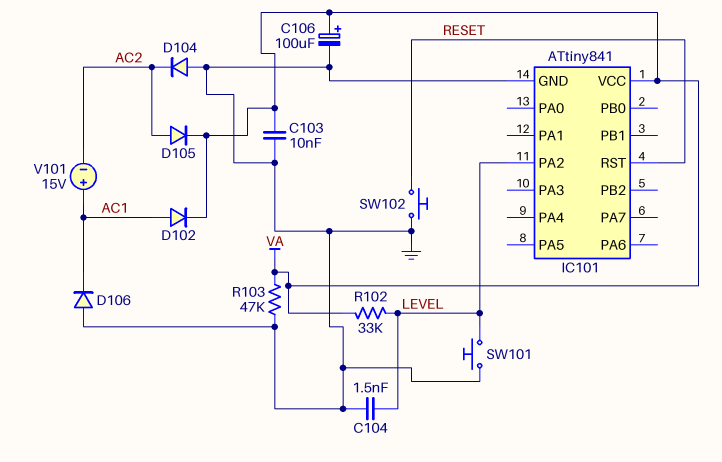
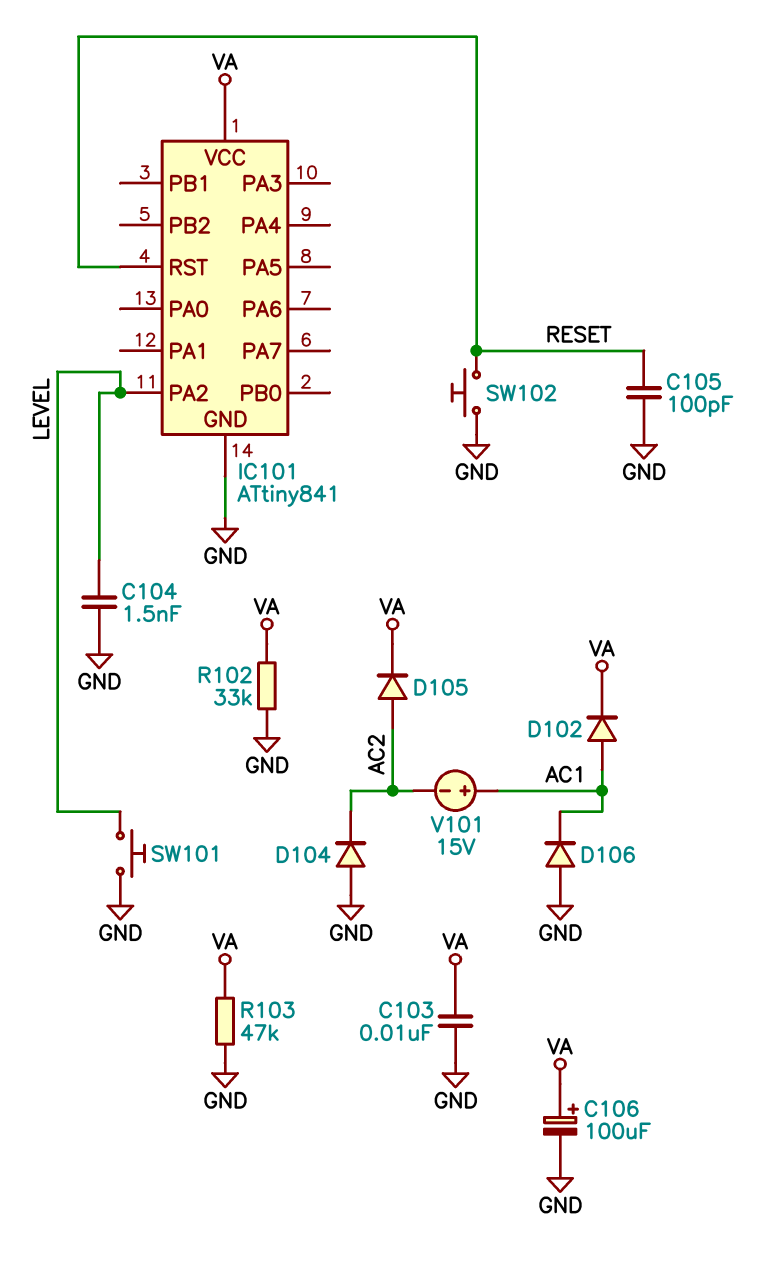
C105: none -> 100pF (GND, RESET)
R102: 33k (LEVEL, VA) -> 33k (GND, VA)

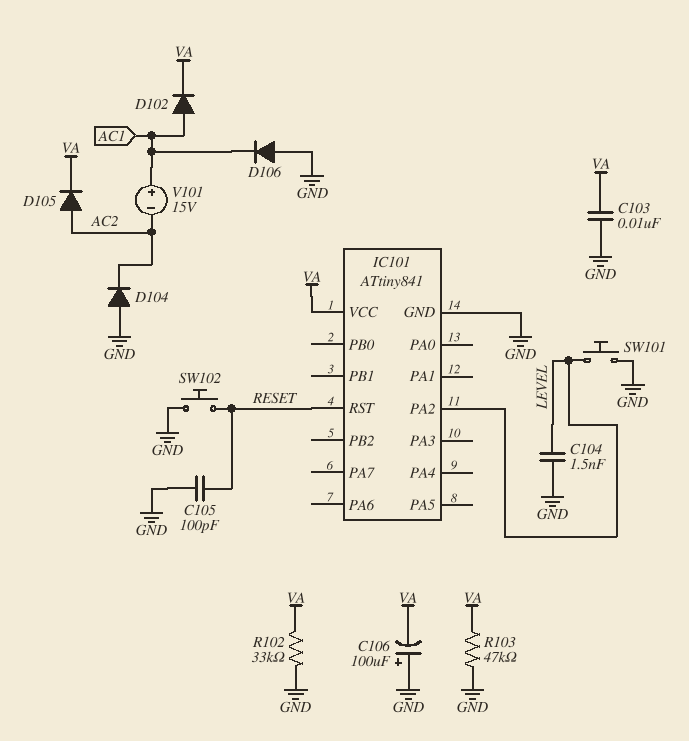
C106: 100uF (plus VA, minus GND) -> 100uF (plus GND, minus VA)

